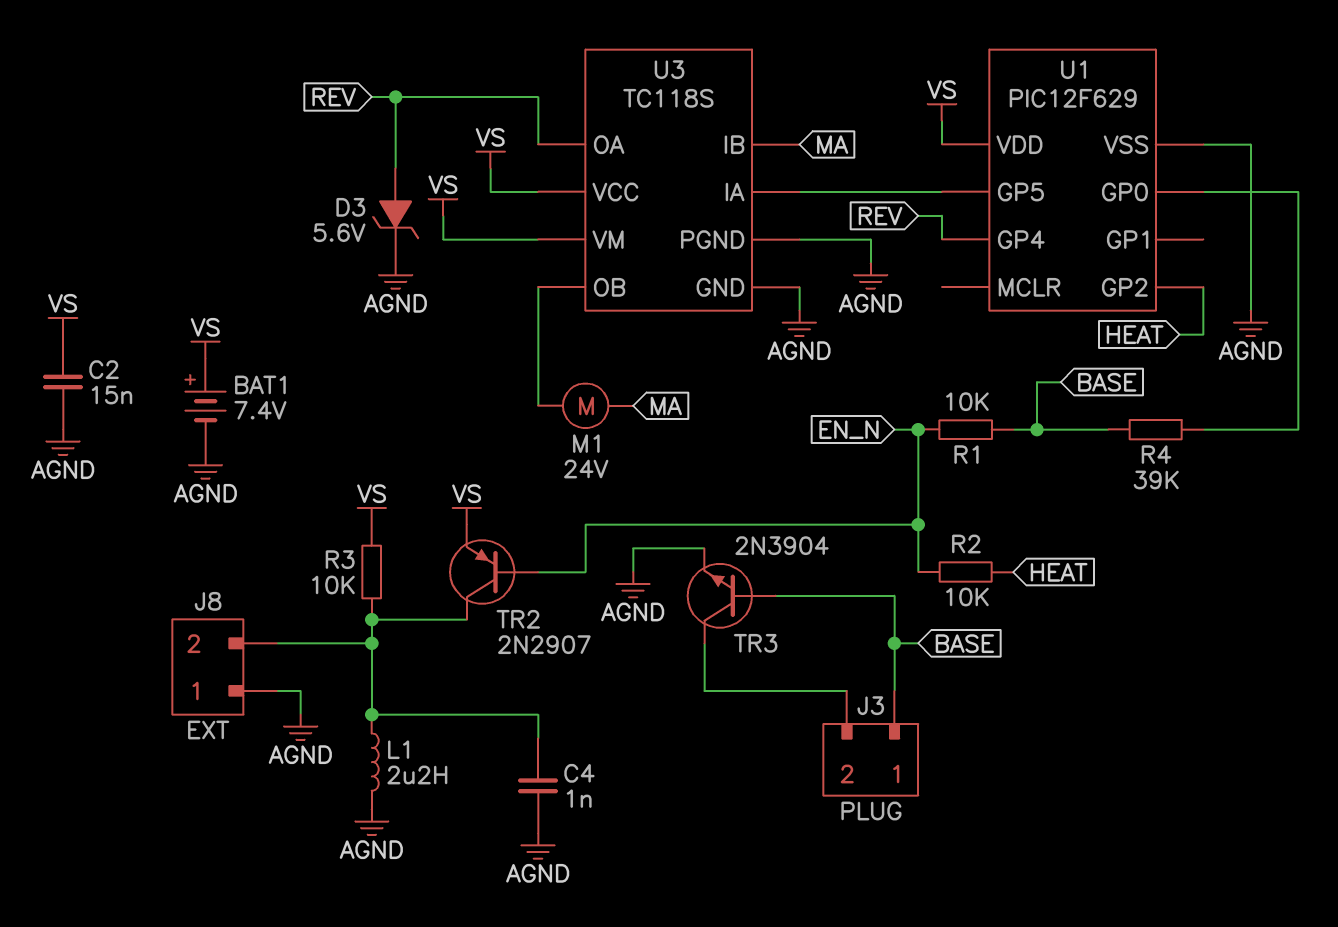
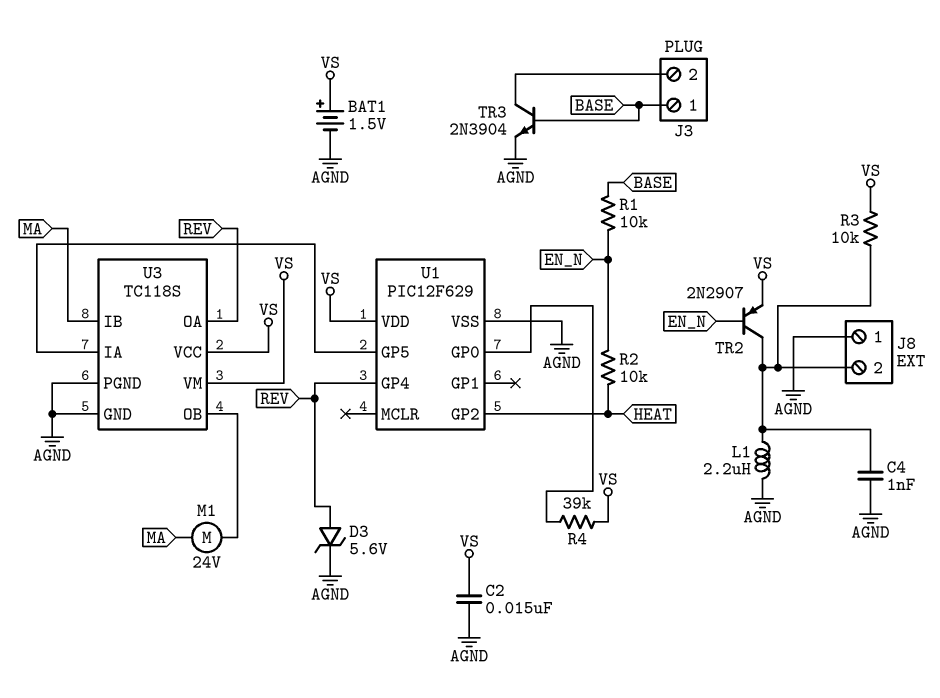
BAT1: 7.4V (plus VS, minus AGND) -> 1.5V (plus VS, minus AGND)
R4: 39k (BASE, U1/GP0) -> 39k (U1/GP0, VS)

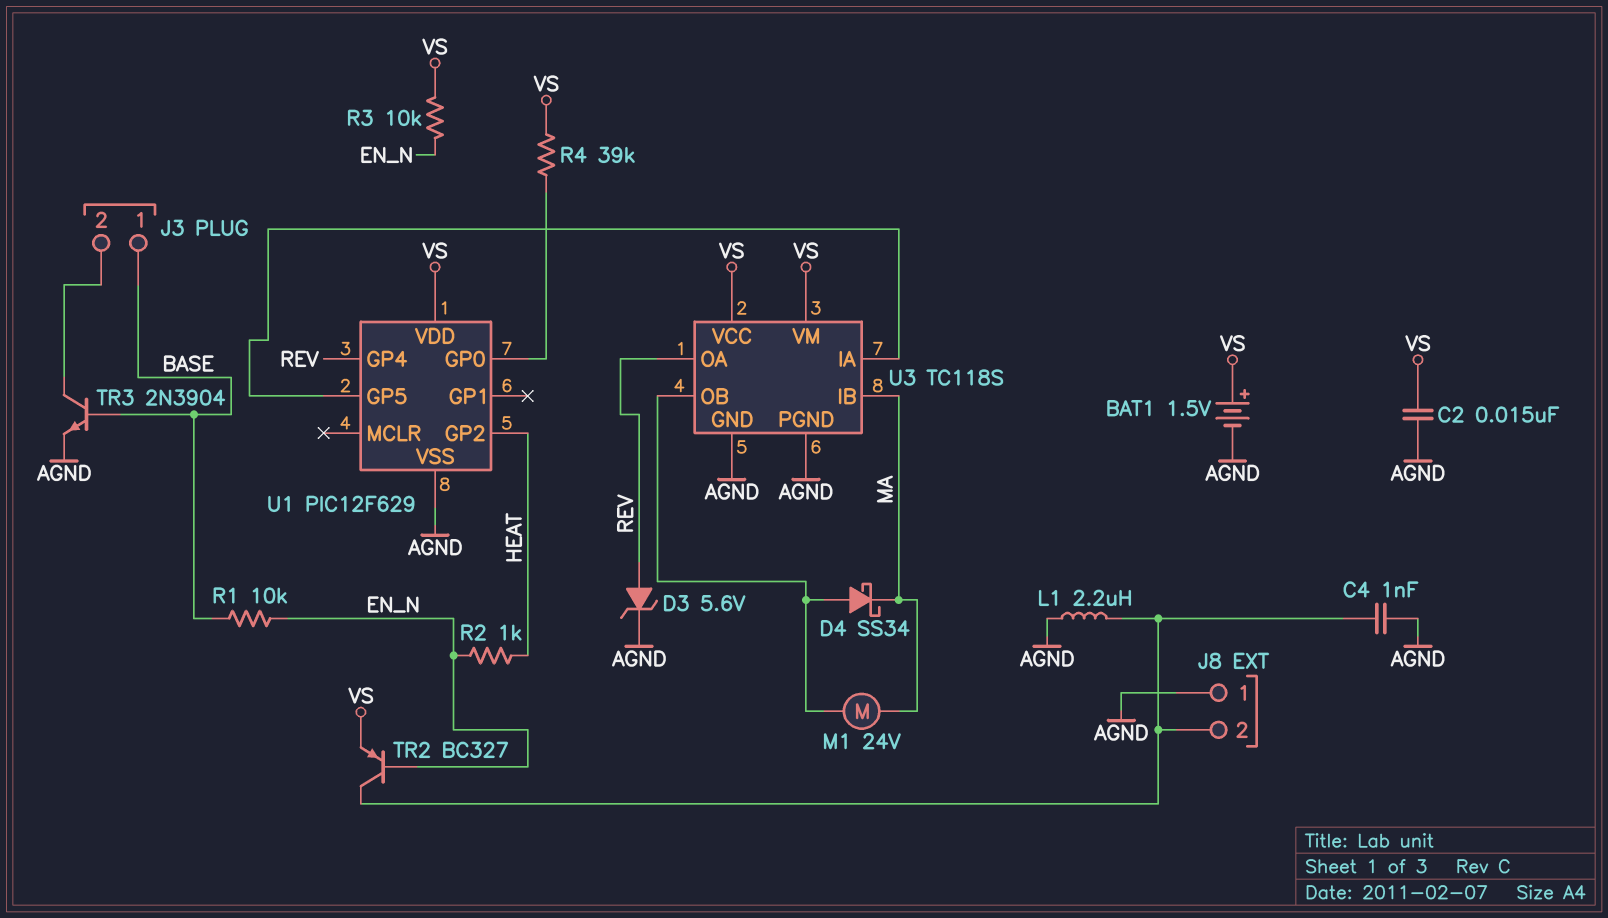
D4: none -> schottky SS34 (A U3/OB, K MA)
R2: 10k (EN_N, HEAT) -> 1k (EN_N, HEAT)
R3: 10k (J8/2, VS) -> 10k (EN_N, VS)
TR2: PNP 2N2907 (B EN_N, C J8/2, E VS) -> PNP BC327 (B EN_N, C J8/2, E VS)

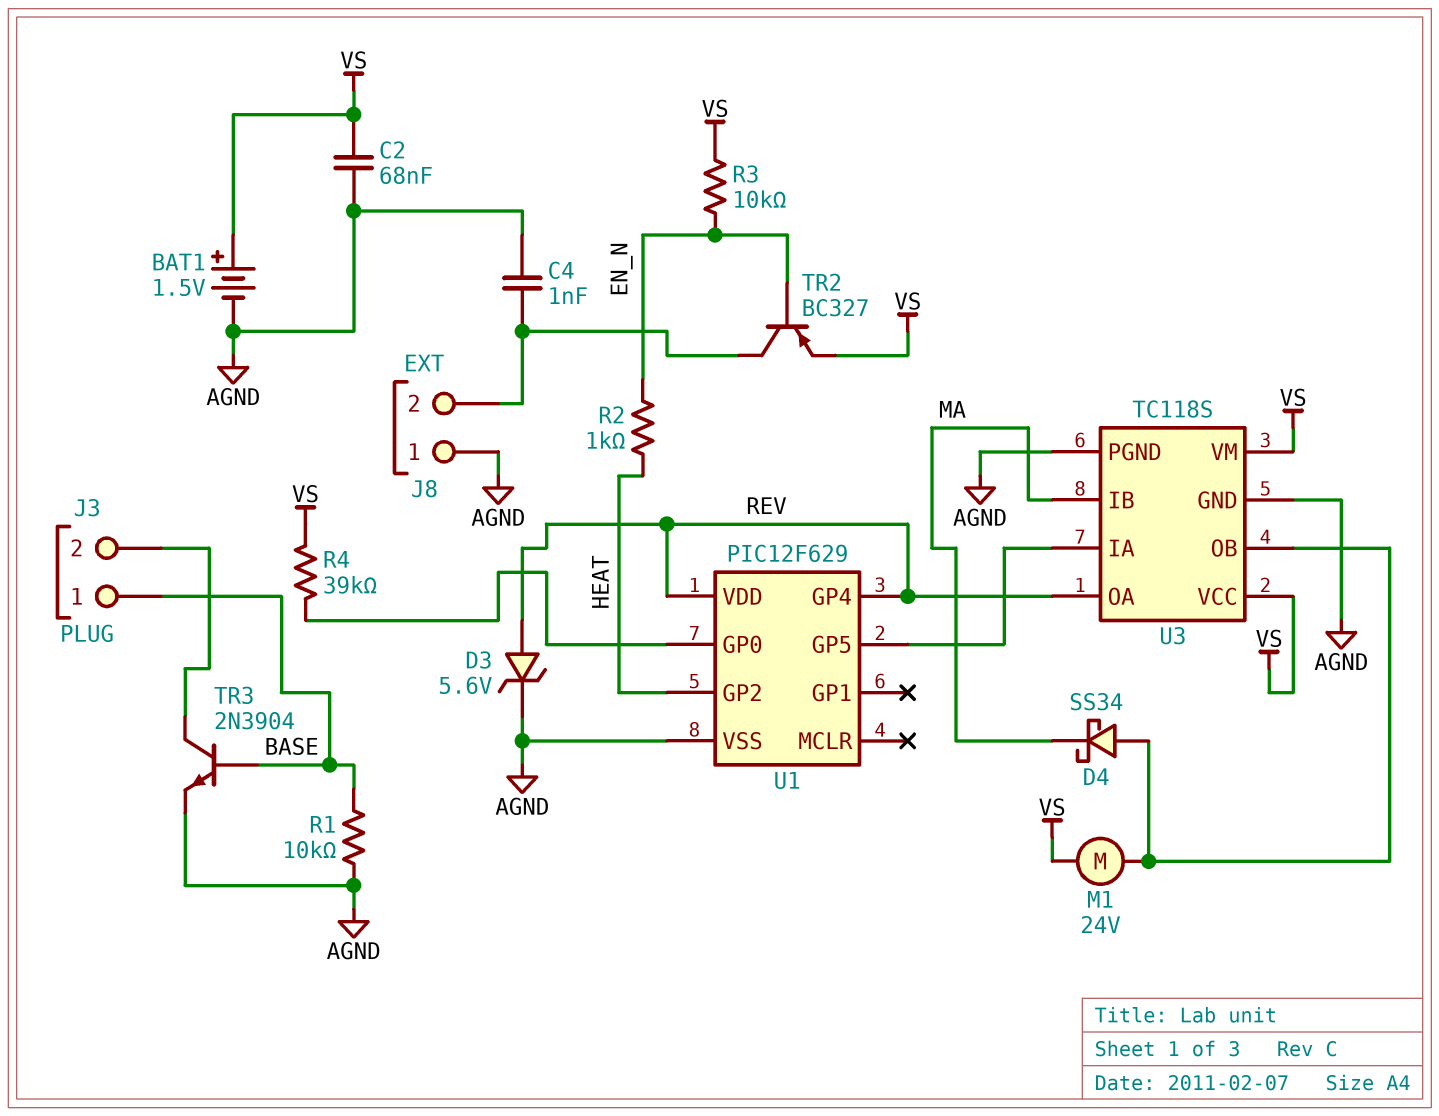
C2: 15nF (AGND, VS) -> 68nF (AGND, VS)
L1: 2.2uH (AGND, J8/2) -> none
M1: motor 24V (MA, U3/OB) -> motor 24V (U3/OB, VS)
R1: 10k (BASE, EN_N) -> 10k (AGND, BASE)
U1 pin VDD: VS -> REV

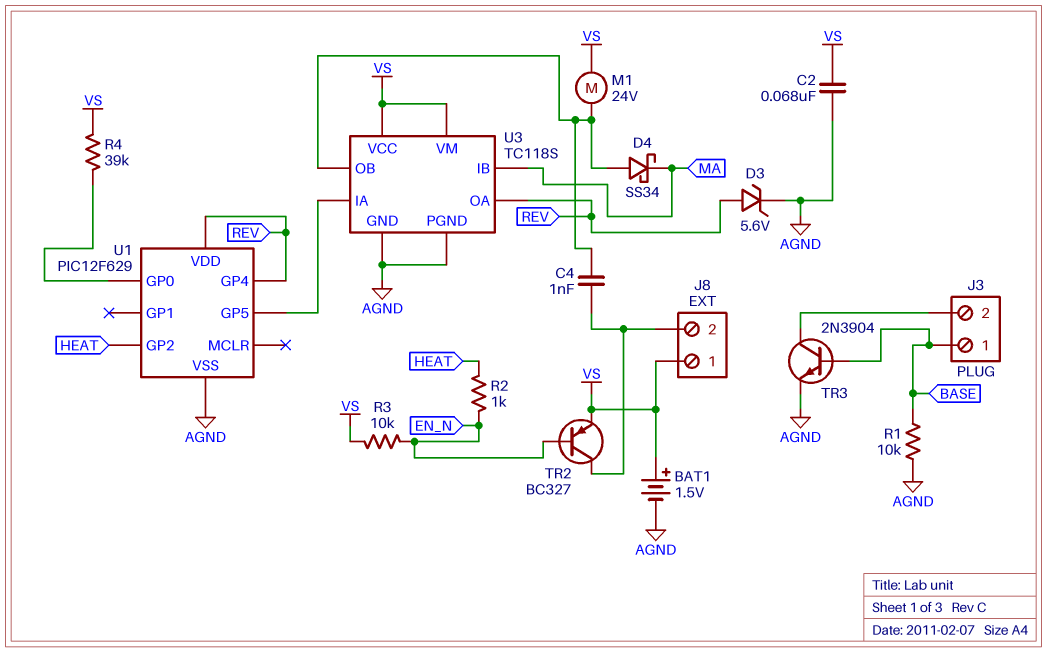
C4: 1nF (AGND, J8/2) -> 1nF (J8/2, U3/OB)
J8 pin 1: AGND -> VS

